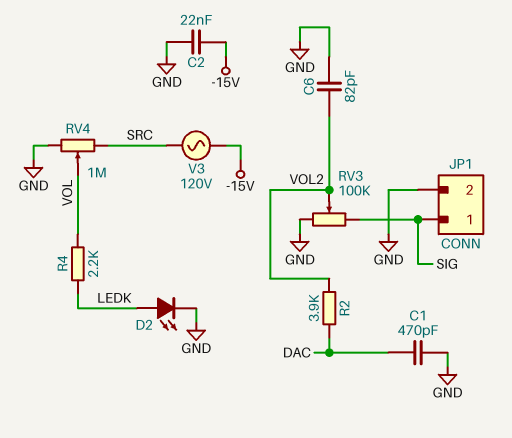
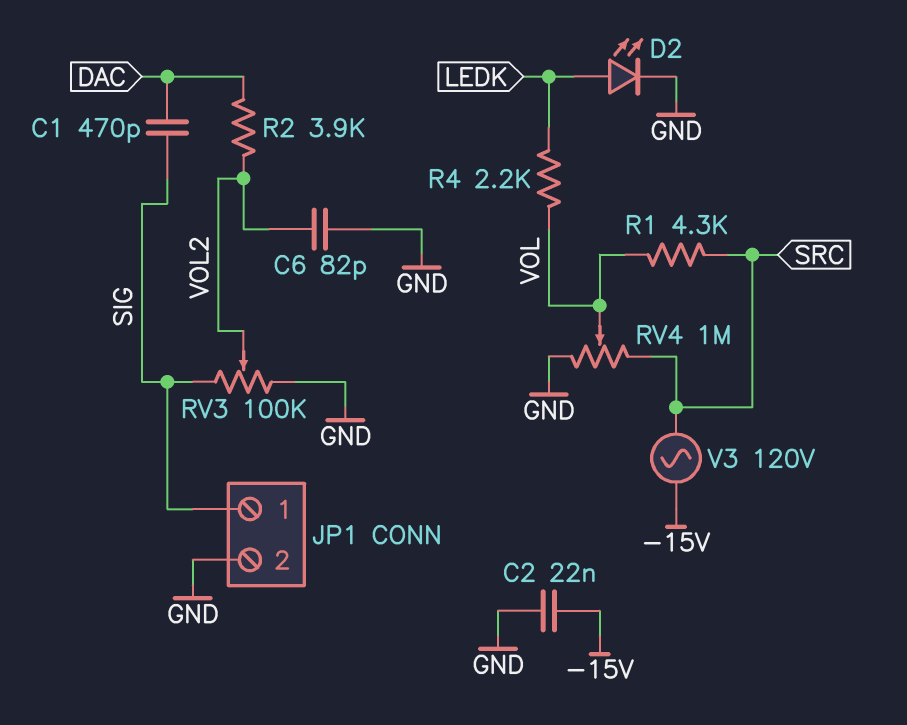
C1: 470pF (DAC, GND) -> 470pF (DAC, SIG)
R1: none -> 4.3k (SRC, VOL)

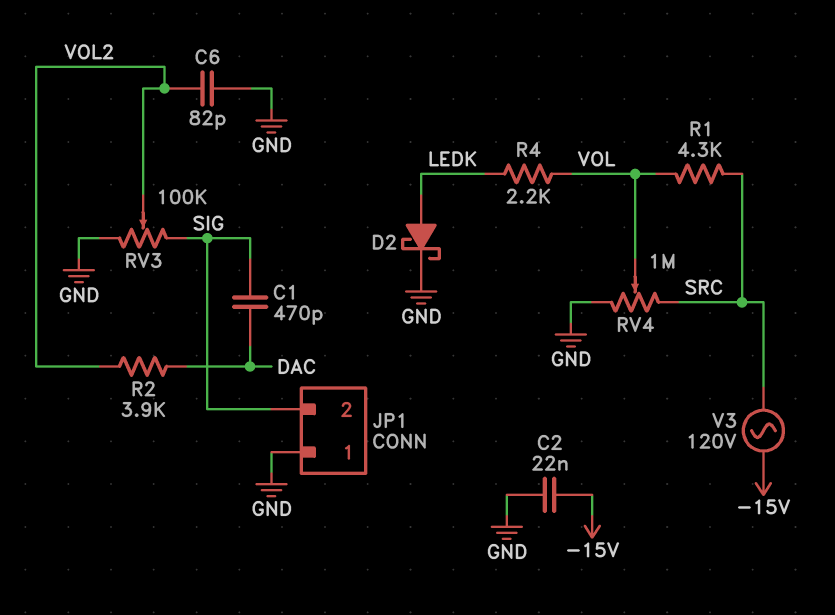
D2: LED (A LEDK, K GND) -> schottky (A LEDK, K GND)
JP1 pin 1: SIG -> GND
JP1 pin 2: GND -> SIG

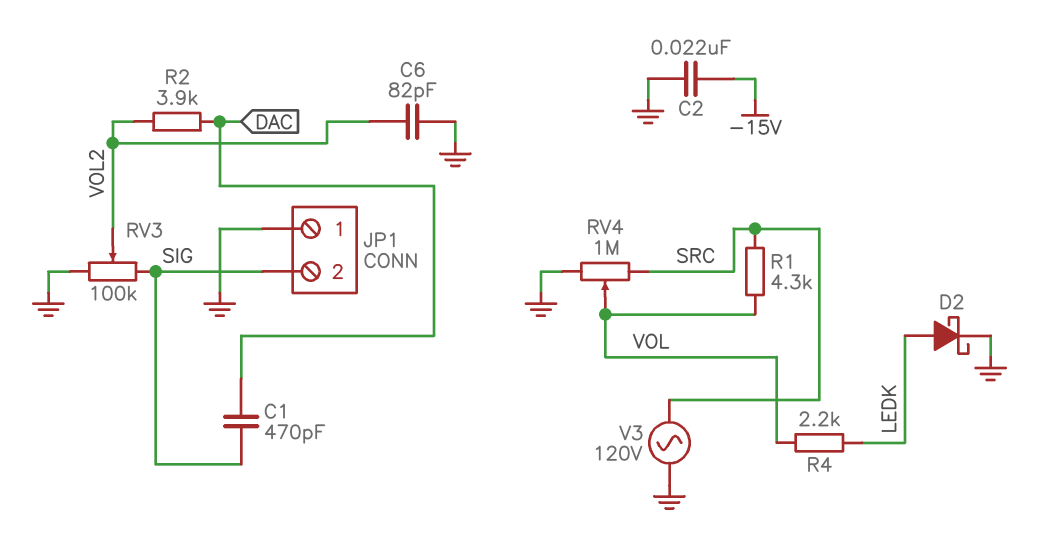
V3: AC 120V (-15V, SRC) -> AC 120V (GND, SRC)

